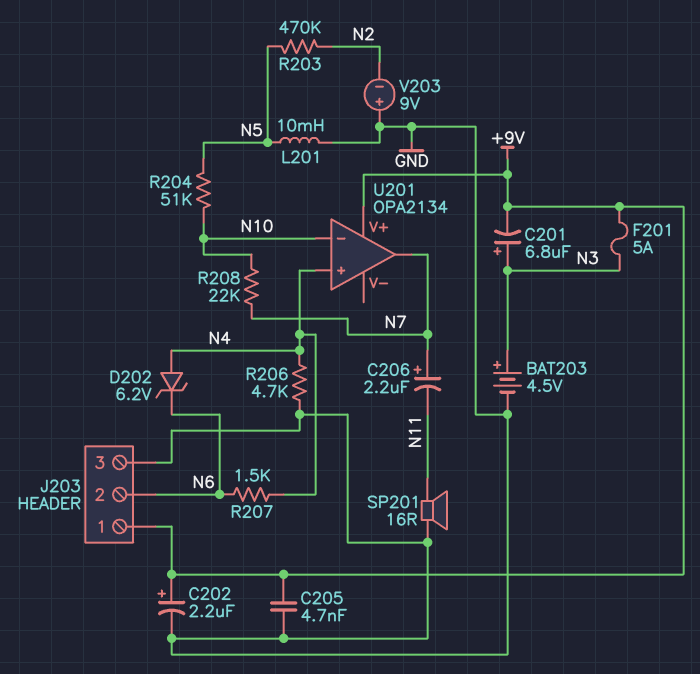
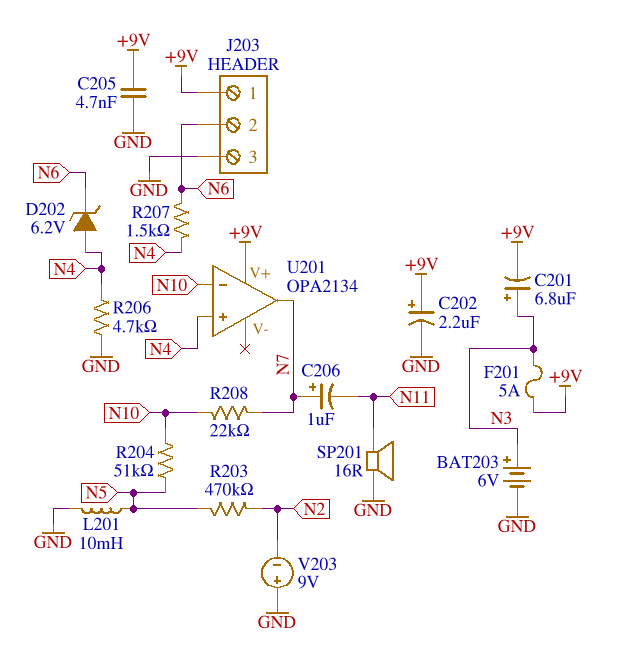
BAT203: 4.5V (plus N3, minus GND) -> 6V (plus N3, minus GND)
C206: 2.2uF (plus N7, minus N11) -> 1uF (plus N7, minus N11)

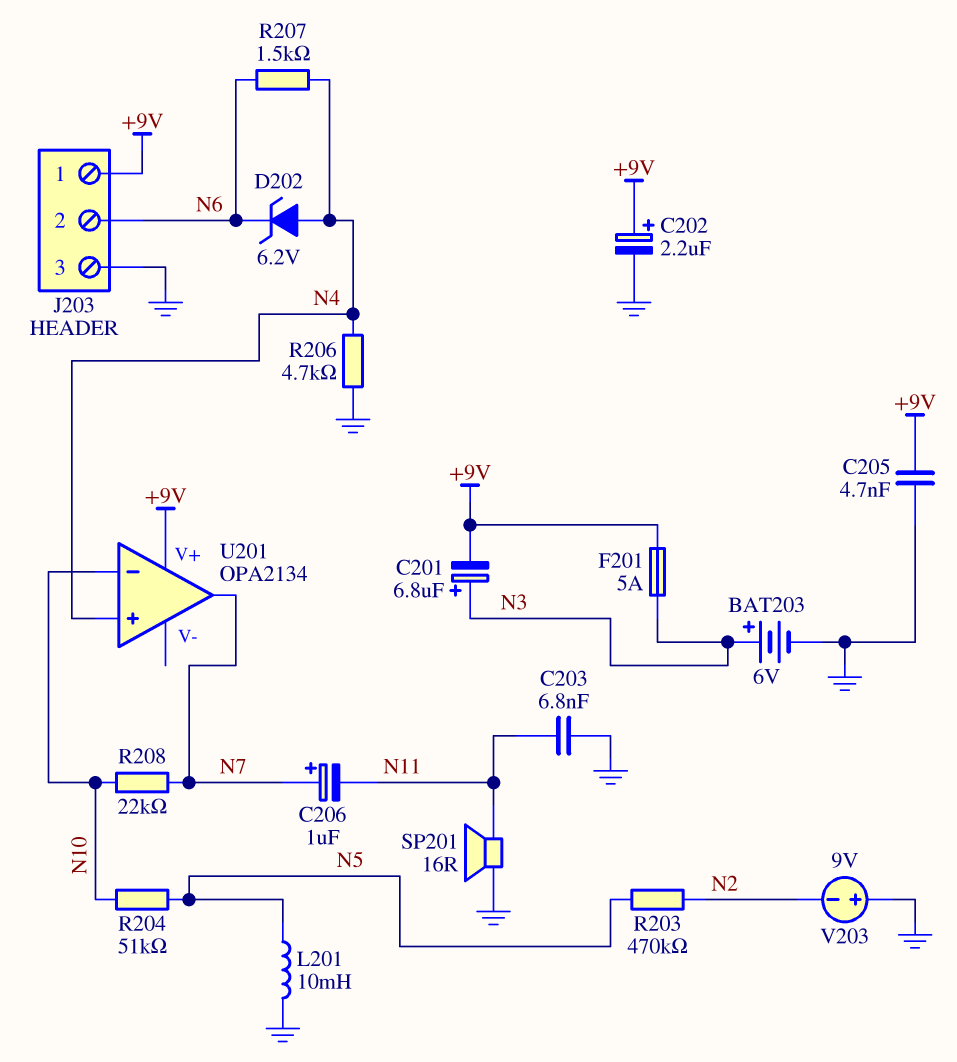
C203: none -> 6.8nF (GND, N11)

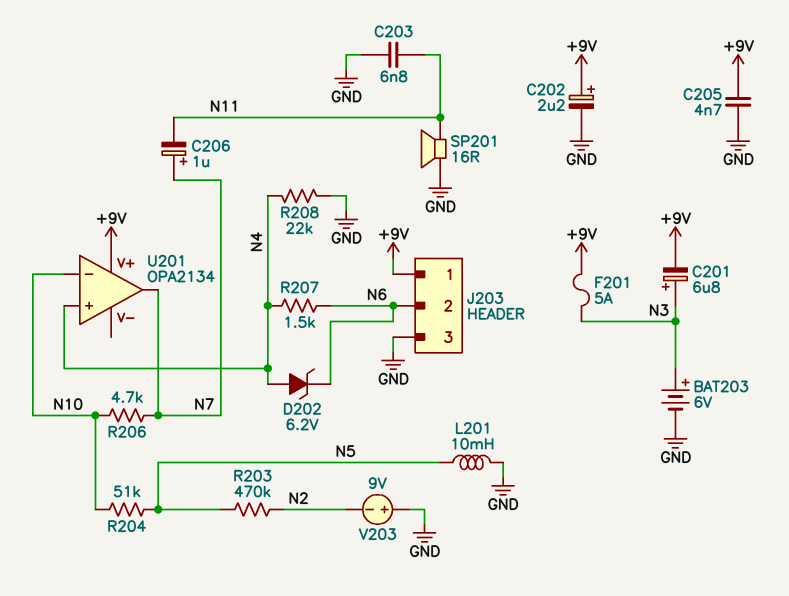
R206: 4.7k (GND, N4) -> 4.7k (N7, N10)
R208: 22k (N7, N10) -> 22k (GND, N4)

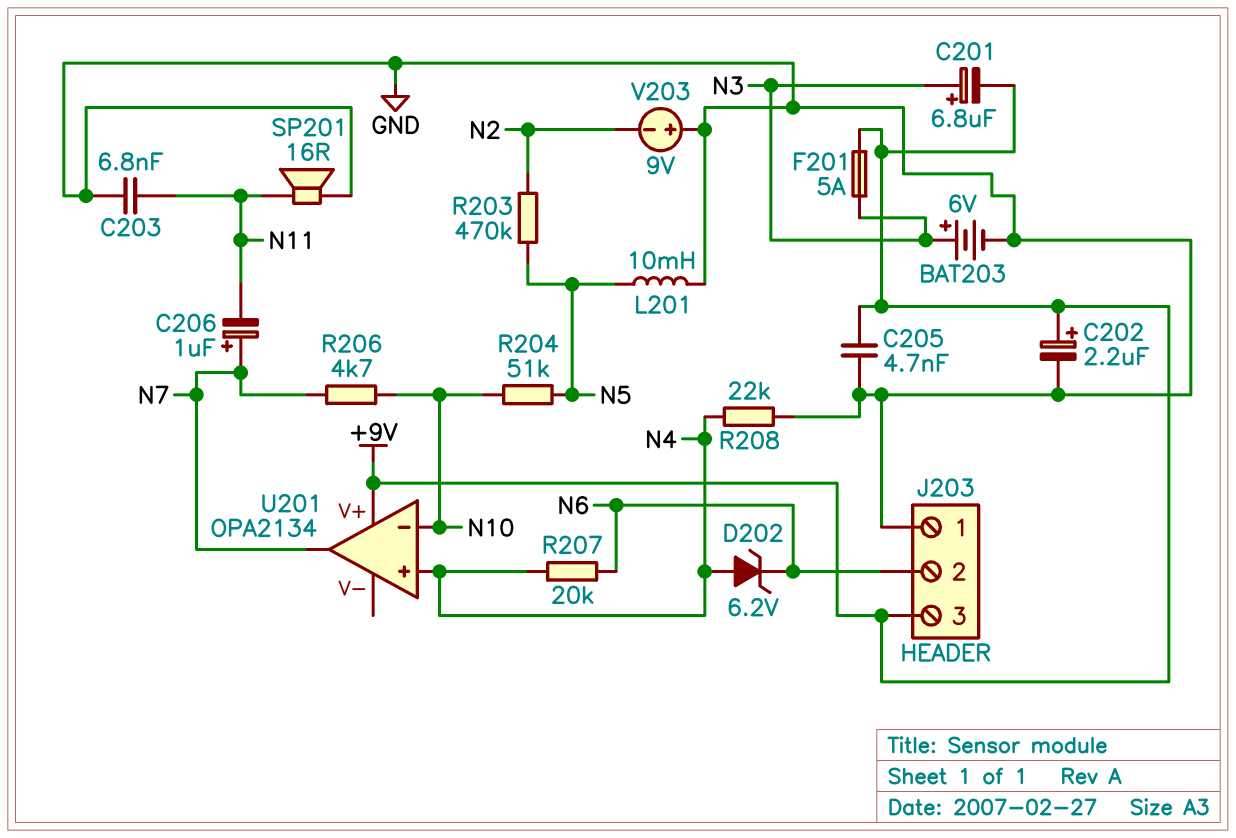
J203 pin 1: +9V -> GND
J203 pin 3: GND -> +9V
R207: 1.5k (N4, N6) -> 20k (N4, N6)

